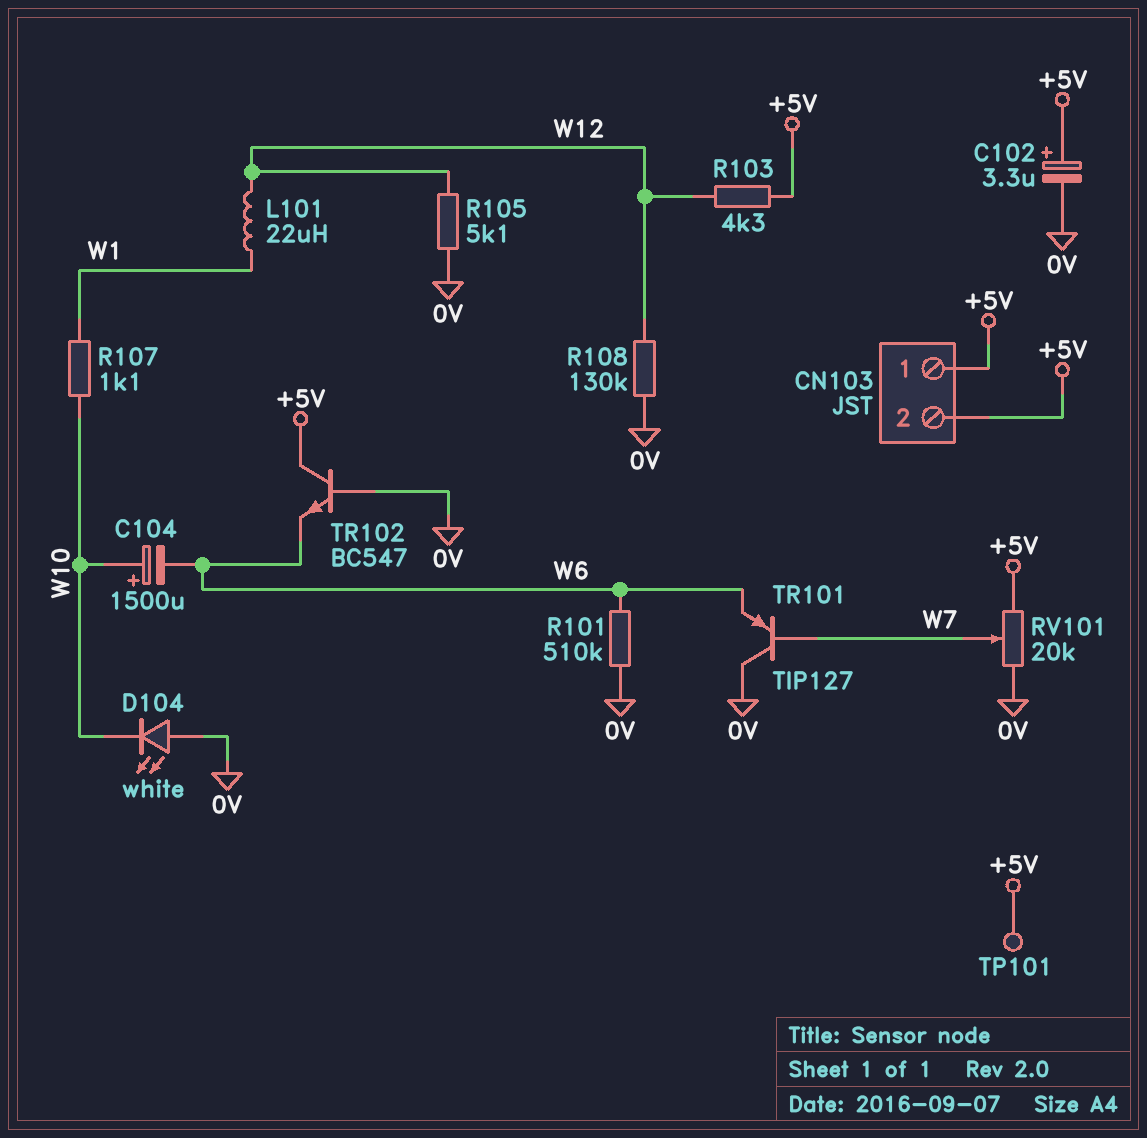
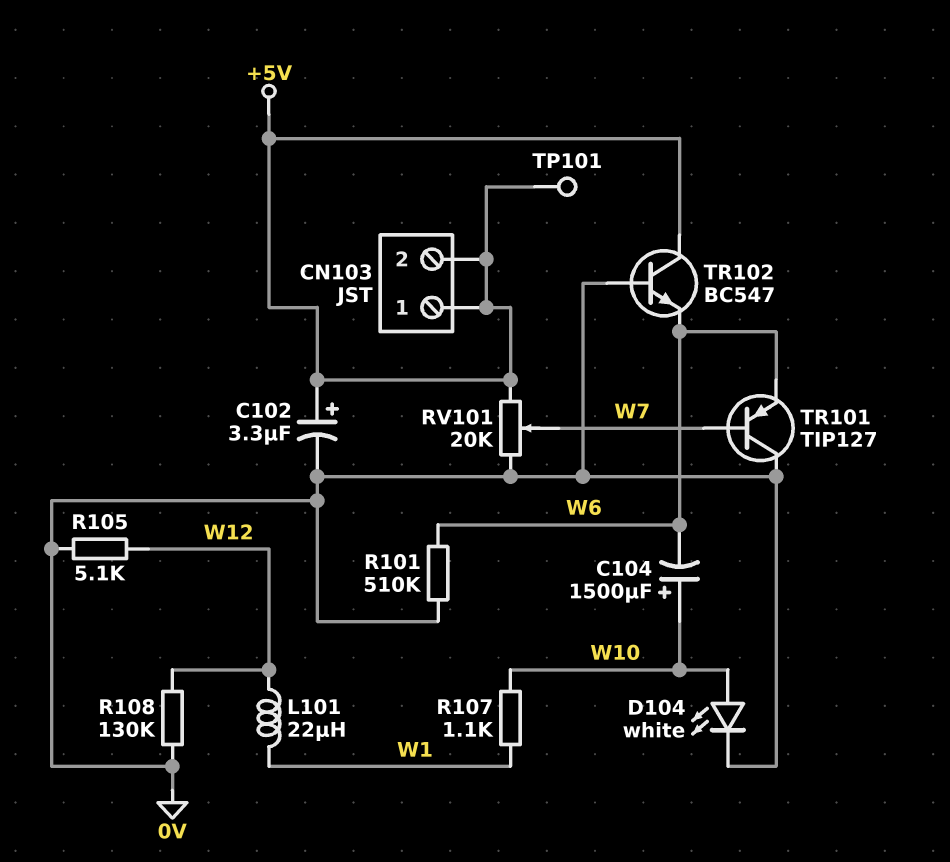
D104: LED white (A 0V, K W10) -> LED white (A W10, K 0V)
R103: 4.3k (+5V, W12) -> none

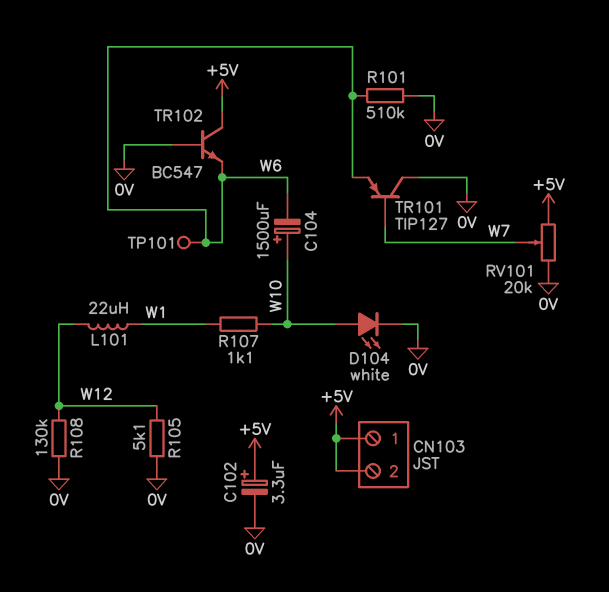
TP101: test point (+5V) -> test point (W6)

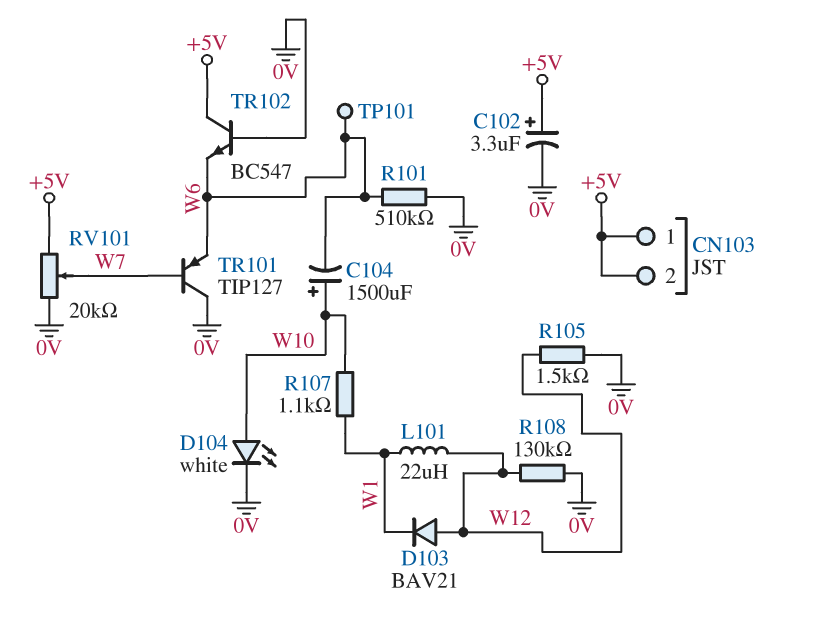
D103: none -> diode BAV21 (A W12, K W1)
R105: 5.1k (0V, W12) -> 1.5k (0V, W12)

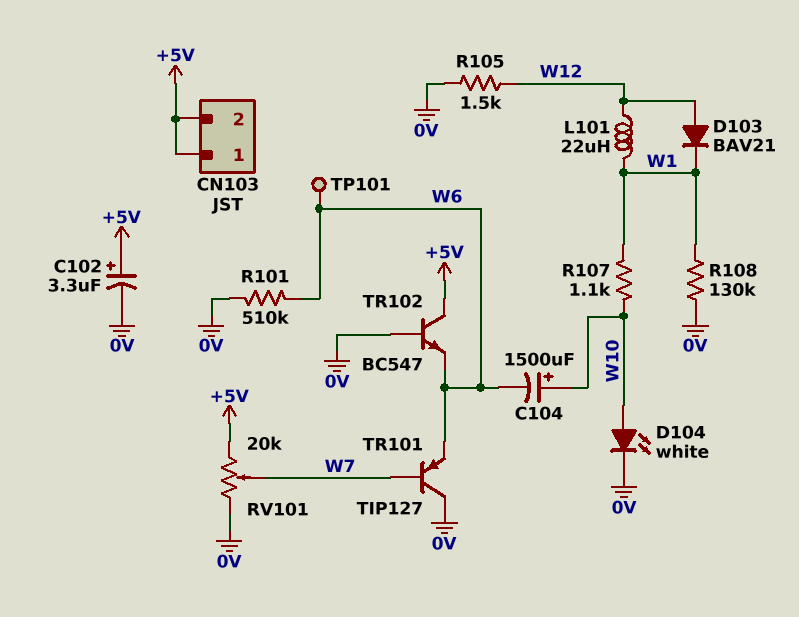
R108: 130k (0V, W12) -> 130k (0V, W1)

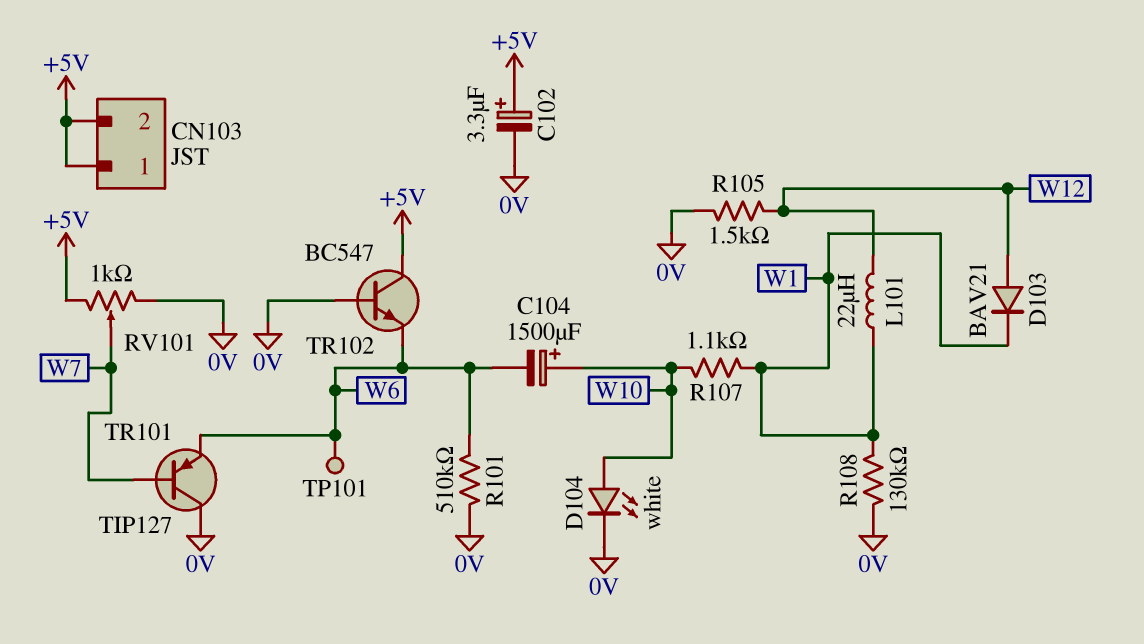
RV101: 20k (+5V, 0V, wiper W7) -> 1k (+5V, 0V, wiper W7)

